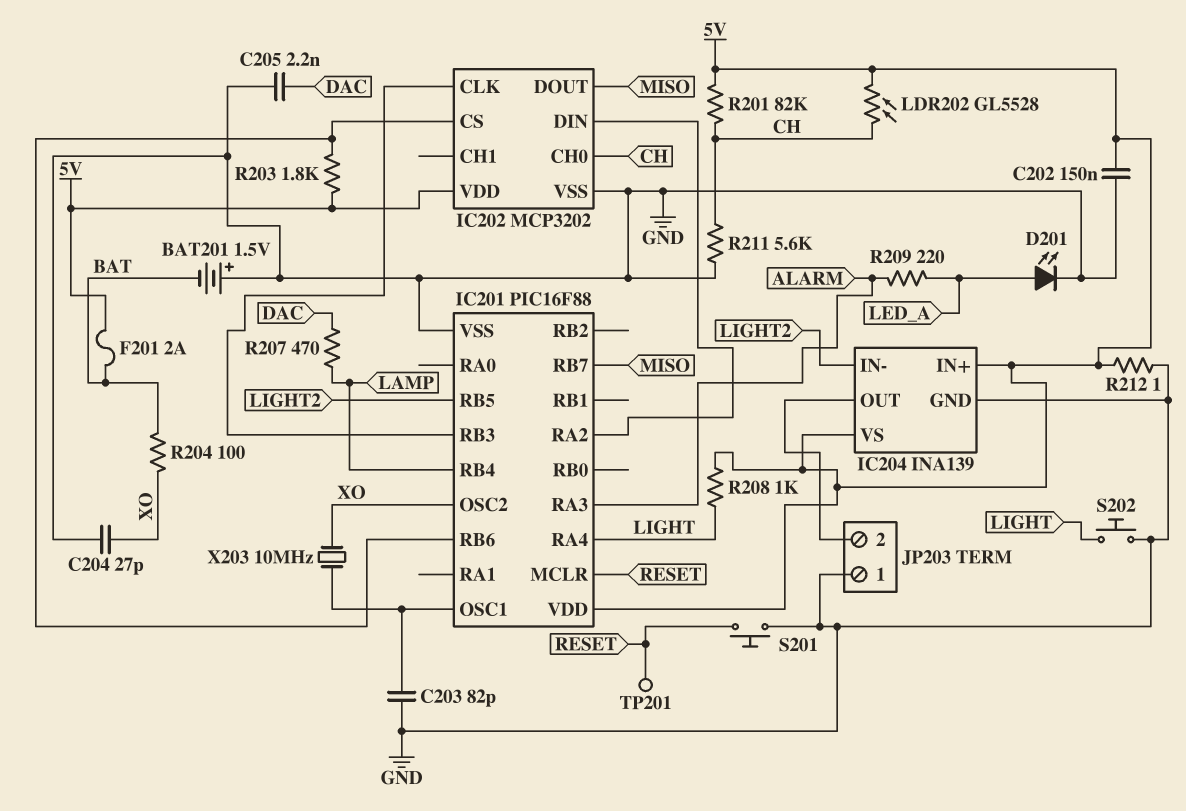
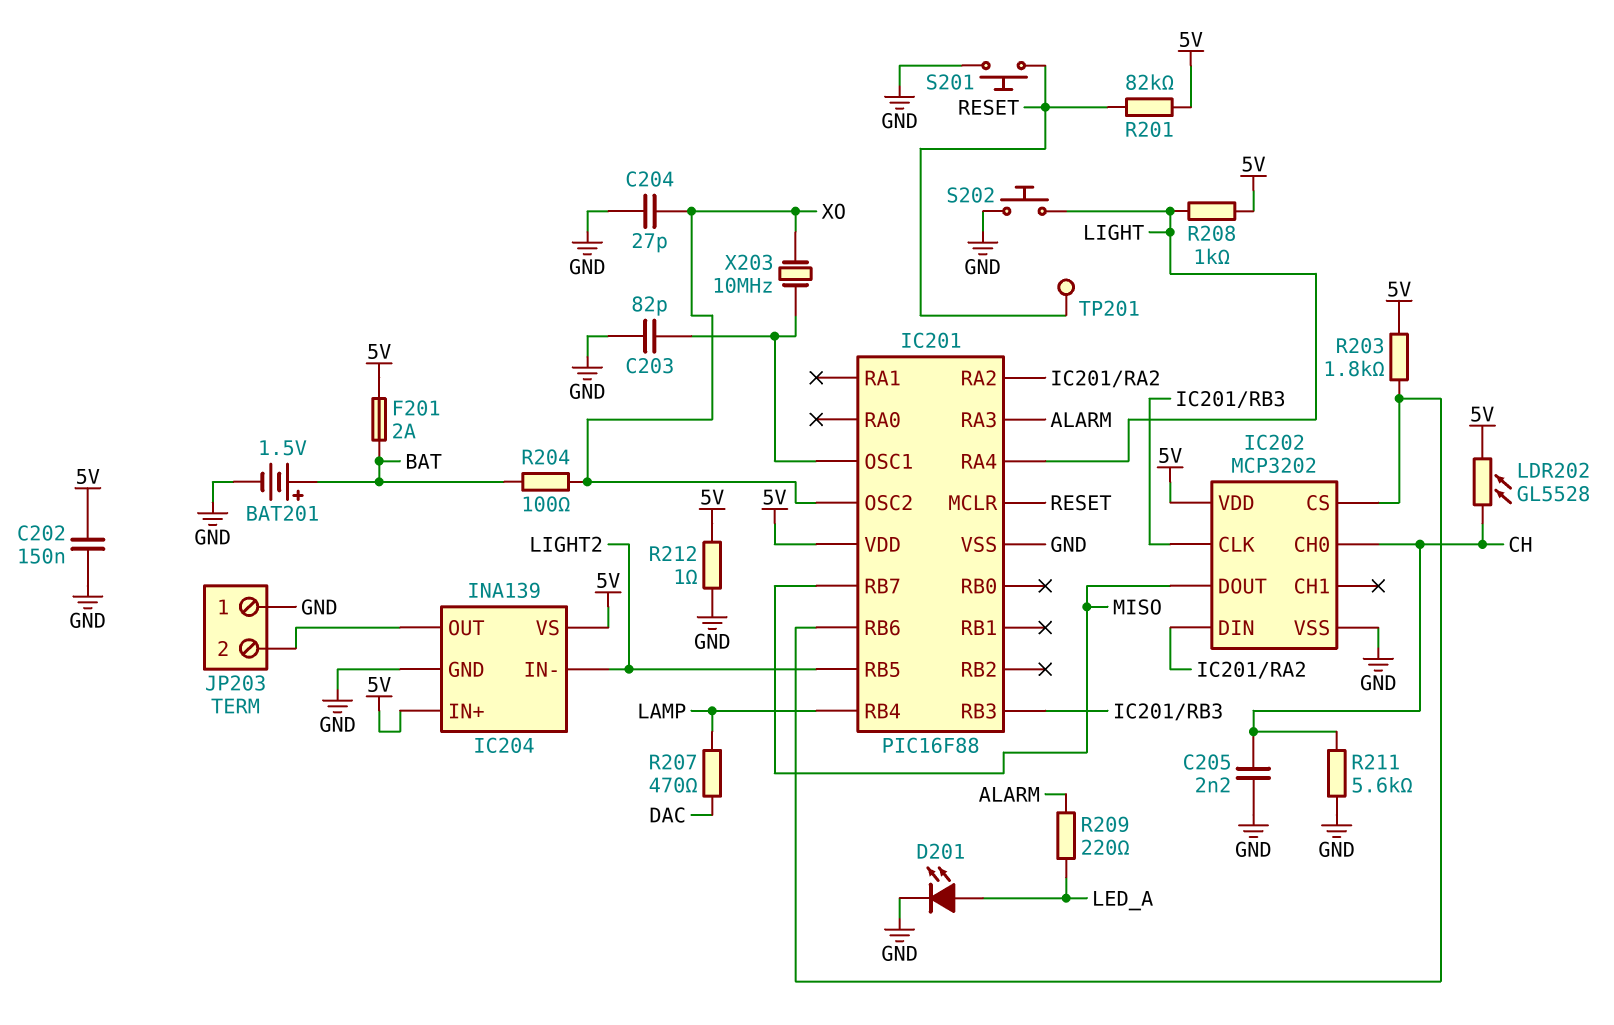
BAT201: 1.5V (plus GND, minus BAT) -> 1.5V (plus BAT, minus GND)
C205: 2.2nF (DAC, GND) -> 2.2nF (CH, GND)
R201: 82k (5V, CH) -> 82k (5V, RESET)

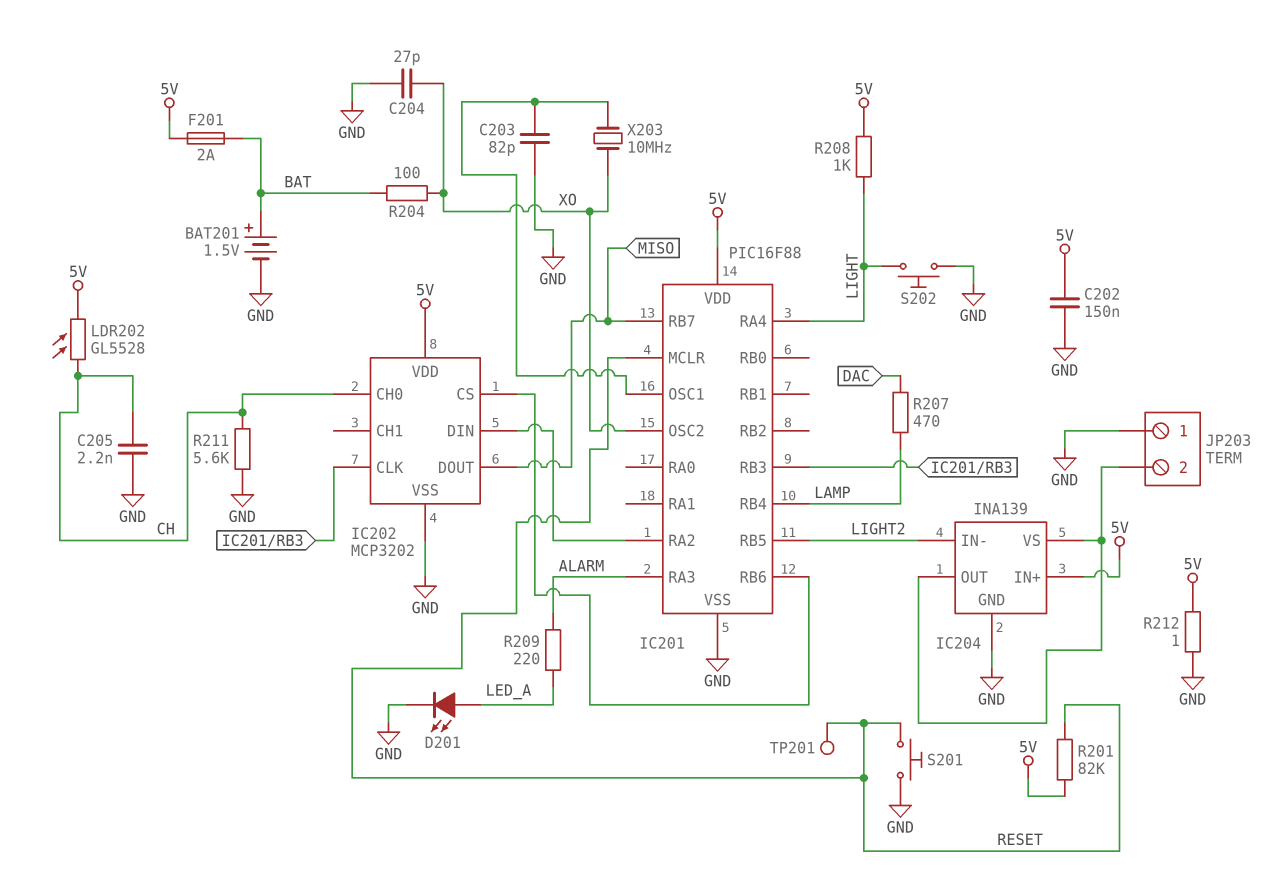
IC204 pin VS: 5V -> IC204/OUT
R203: 1.8k (5V, IC201/RB6) -> none

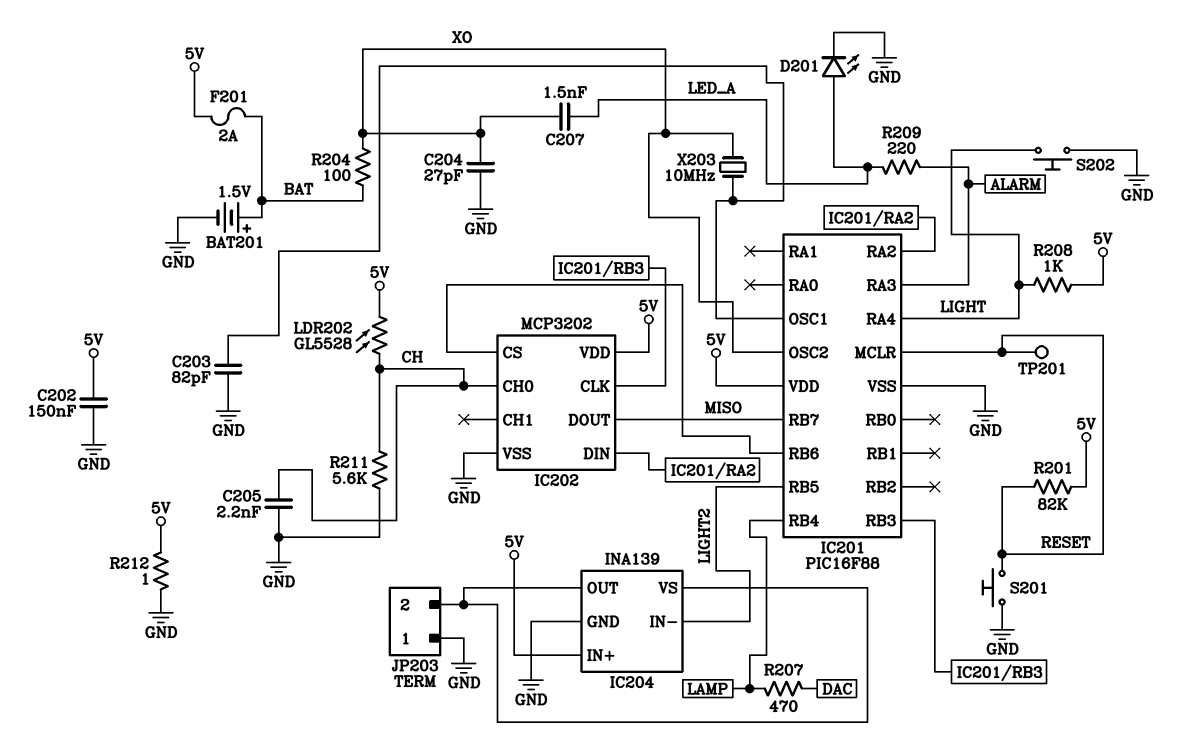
C207: none -> 1.5nF (LED_A, XO)

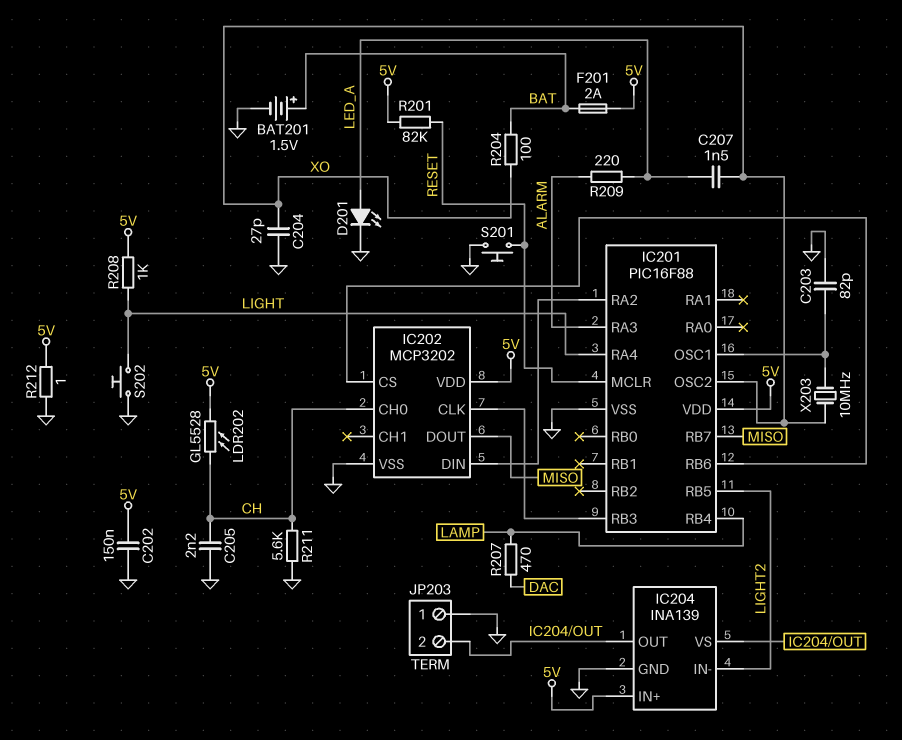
TP201: test point (RESET) -> none

